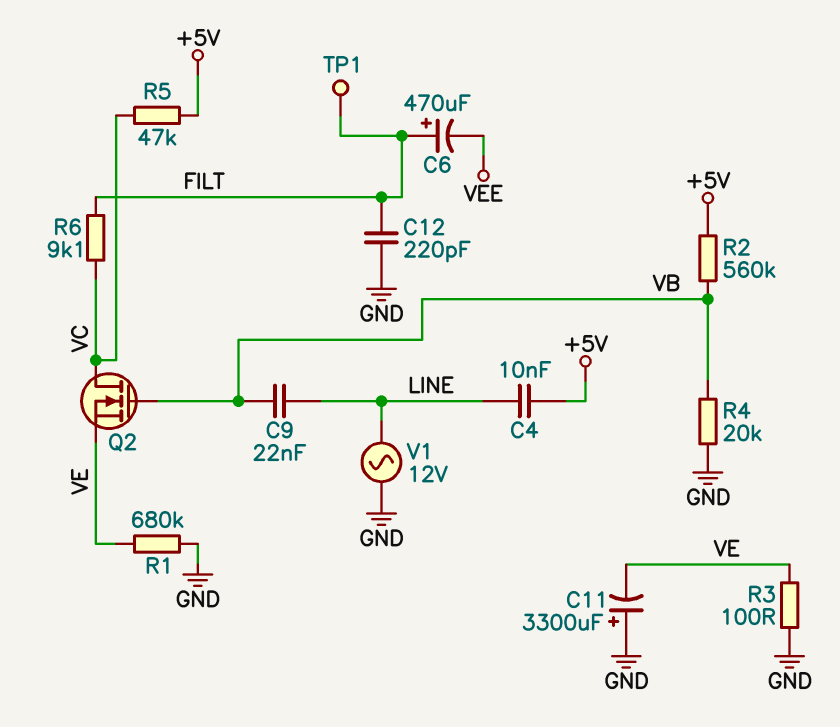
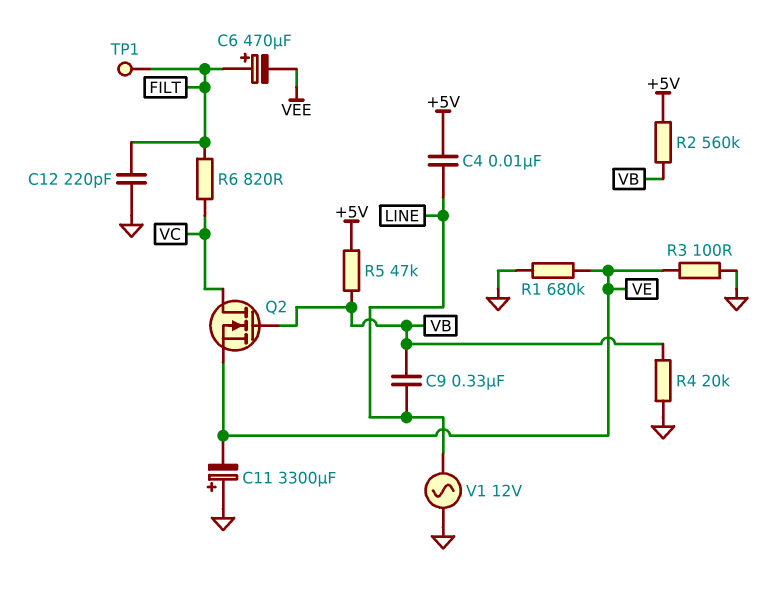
C9: 22nF (LINE, VB) -> 330nF (LINE, VB)
R5: 47k (+5V, VC) -> 47k (+5V, VB)
R6: 9.1k (FILT, VC) -> 820 (FILT, VC)

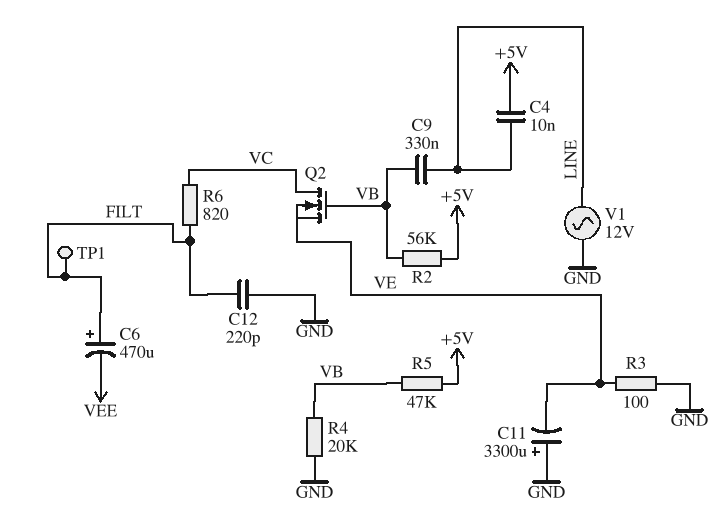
R1: 680k (GND, VE) -> none
R2: 560k (+5V, VB) -> 56k (+5V, VB)

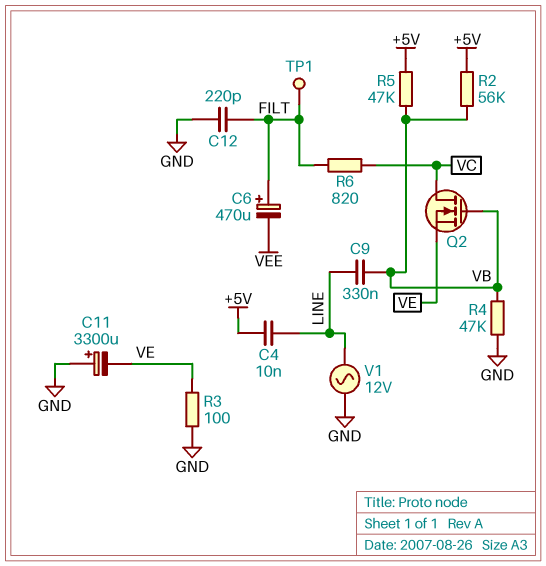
R4: 20k (GND, VB) -> 47k (GND, VB)

